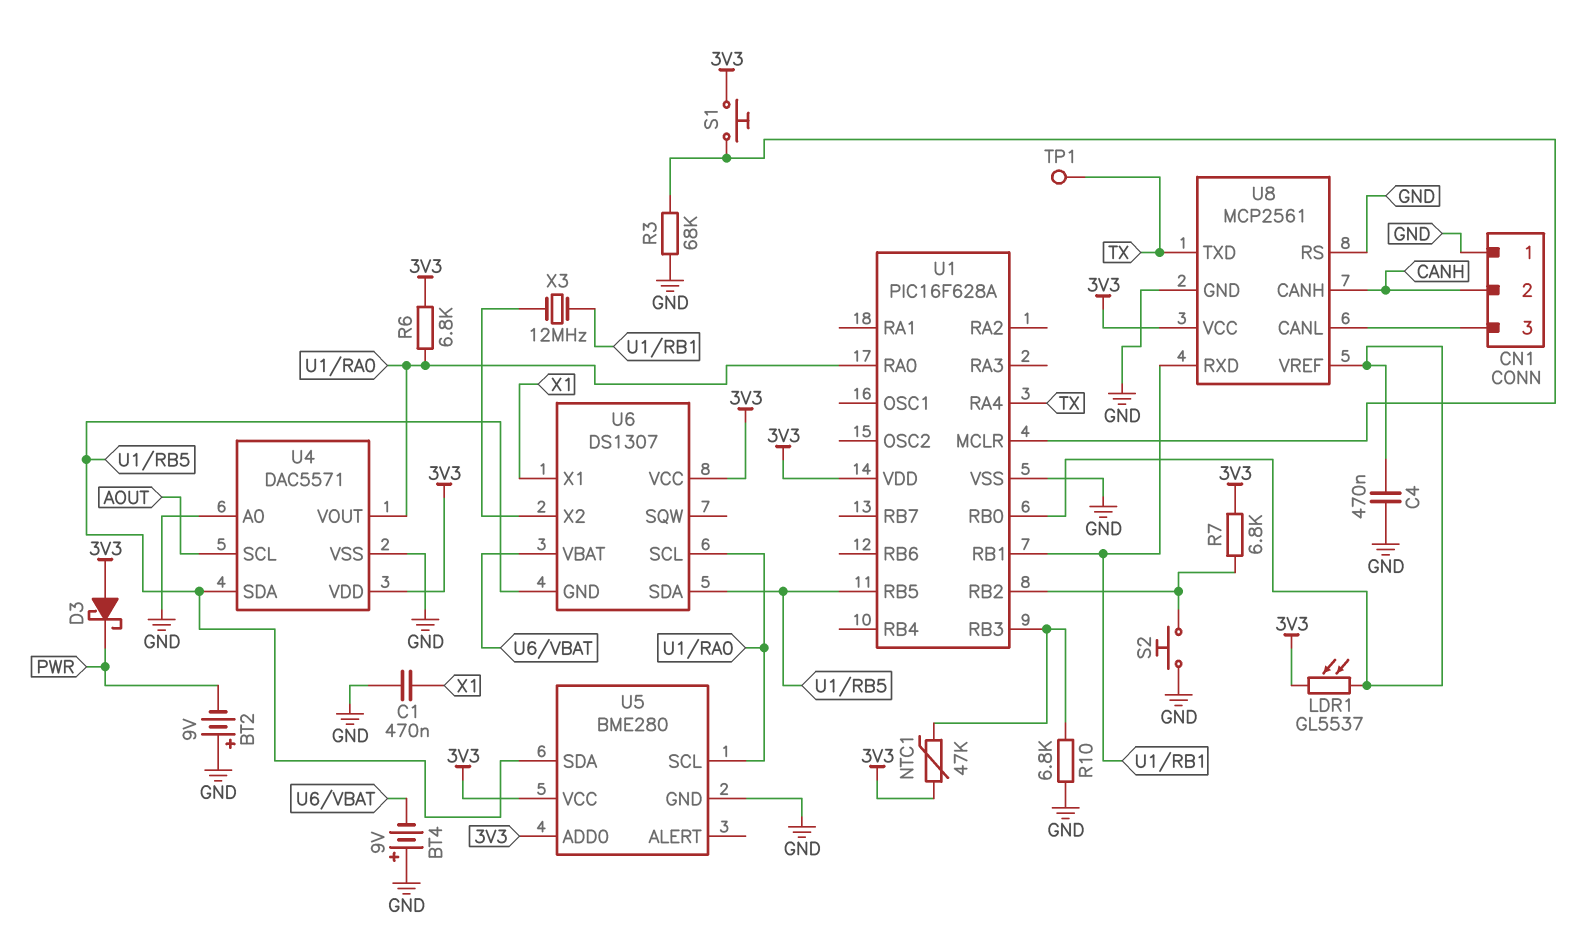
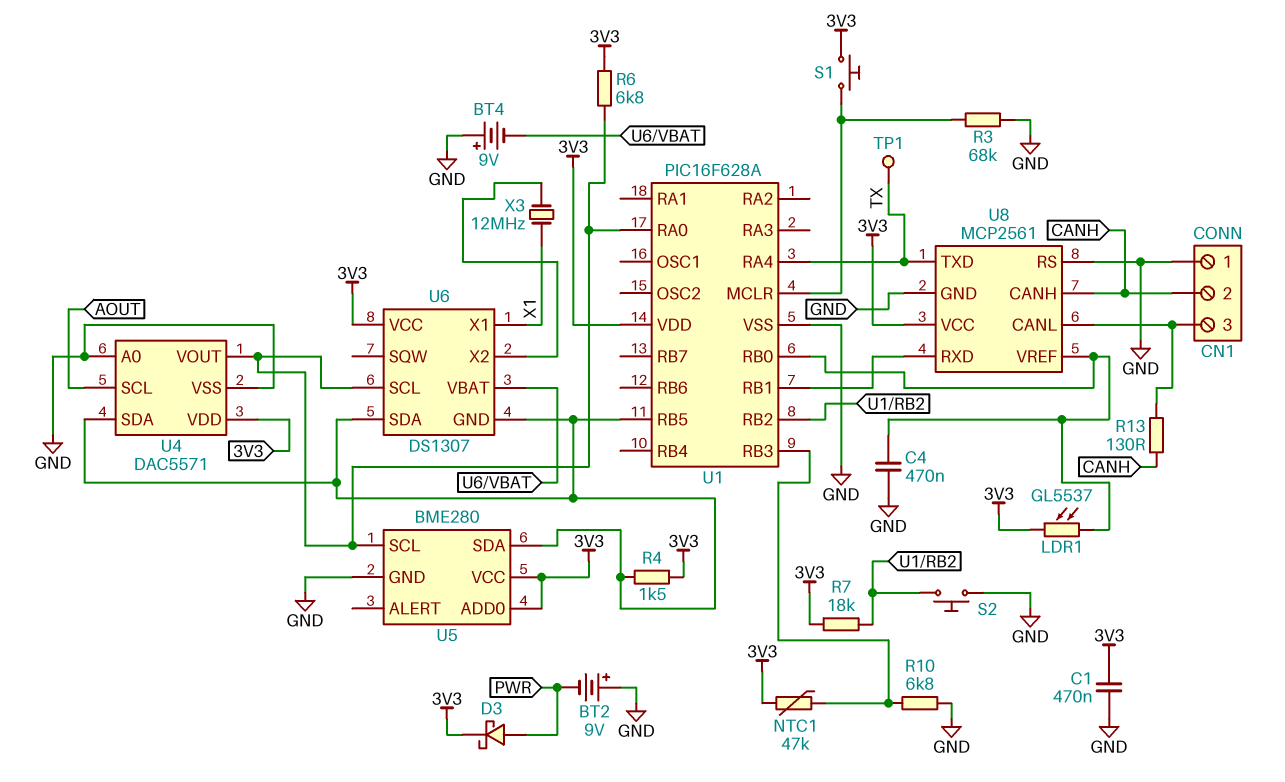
C1: 470nF (GND, X1) -> 470nF (3V3, GND)
D3: schottky (A 3V3, K PWR) -> schottky (A PWR, K 3V3)
R4: none -> 1.5k (3V3, U1/RB5)
R7: 6.8k (3V3, U1/RB2) -> 18k (3V3, U1/RB2)
R13: none -> 130 (CANH, CN1/3)
X3: 12MHz (U1/RB1, U6/X2) -> 12MHz (U6/X2, X1)

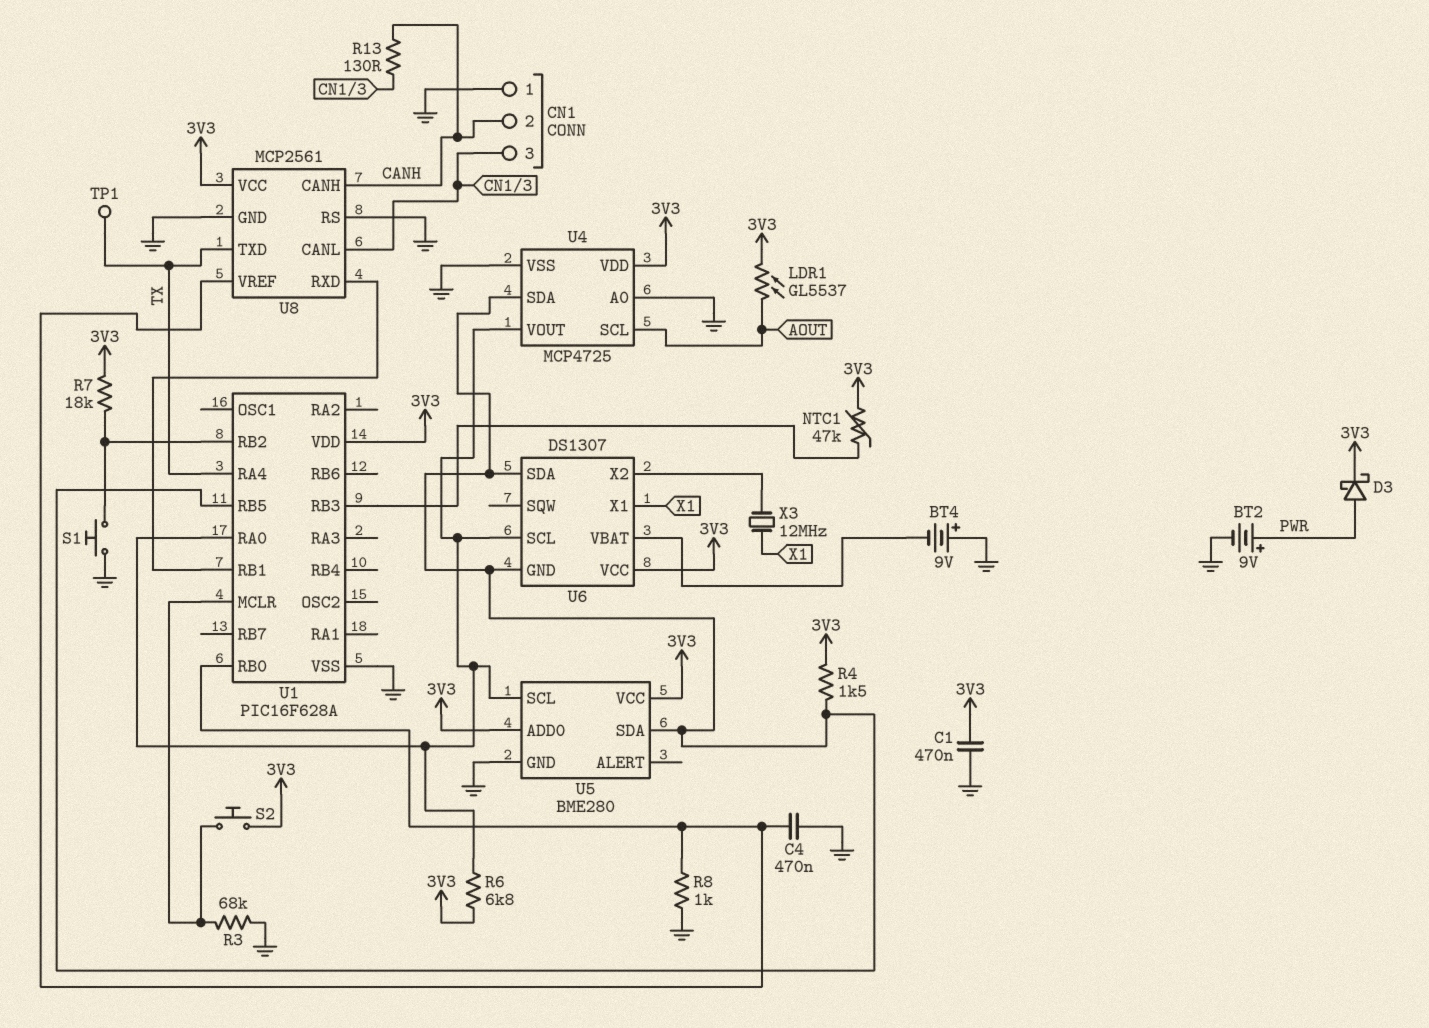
BT2: 9V (plus GND, minus PWR) -> 9V (plus PWR, minus GND)
LDR1: GL5537 (3V3, U1/RB0) -> GL5537 (3V3, AOUT)
R8: none -> 1k (GND, U1/RB0)
R10: 6.8k (GND, U1/RB3) -> none
S1: button (3V3, U1/MCLR) -> button (GND, U1/RB2)
S2: button (GND, U1/RB2) -> button (3V3, U1/MCLR)
U4: DAC5571 -> MCP4725

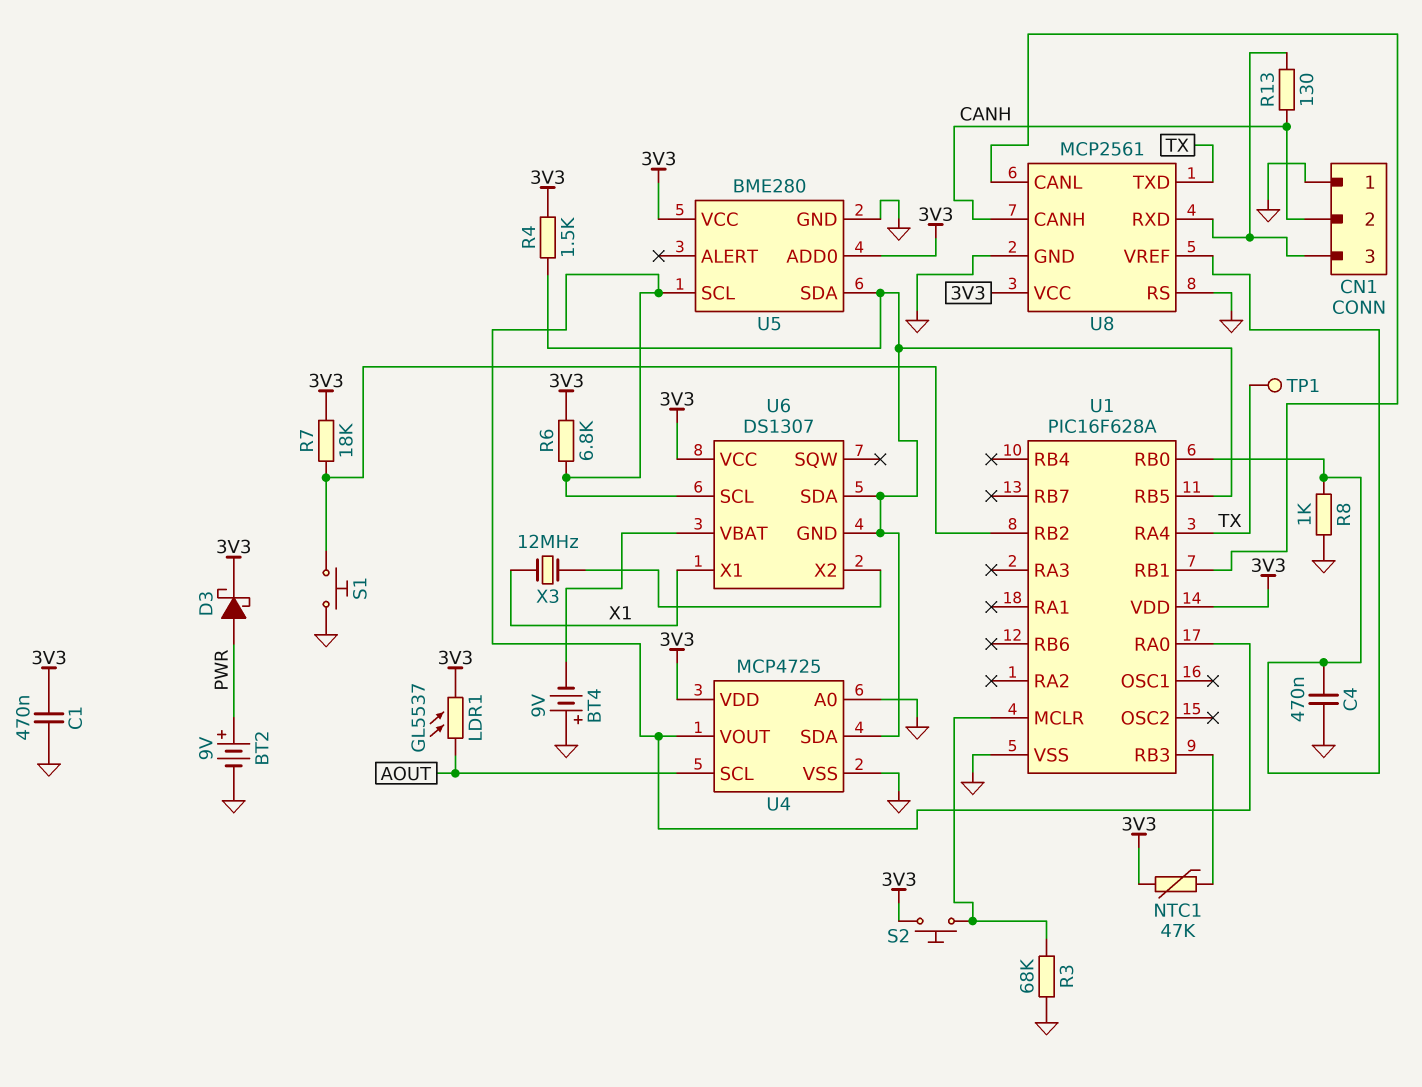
U8 pin CANL: CN1/3 -> U1/RB1
U8 pin RXD: U1/RB1 -> CN1/3

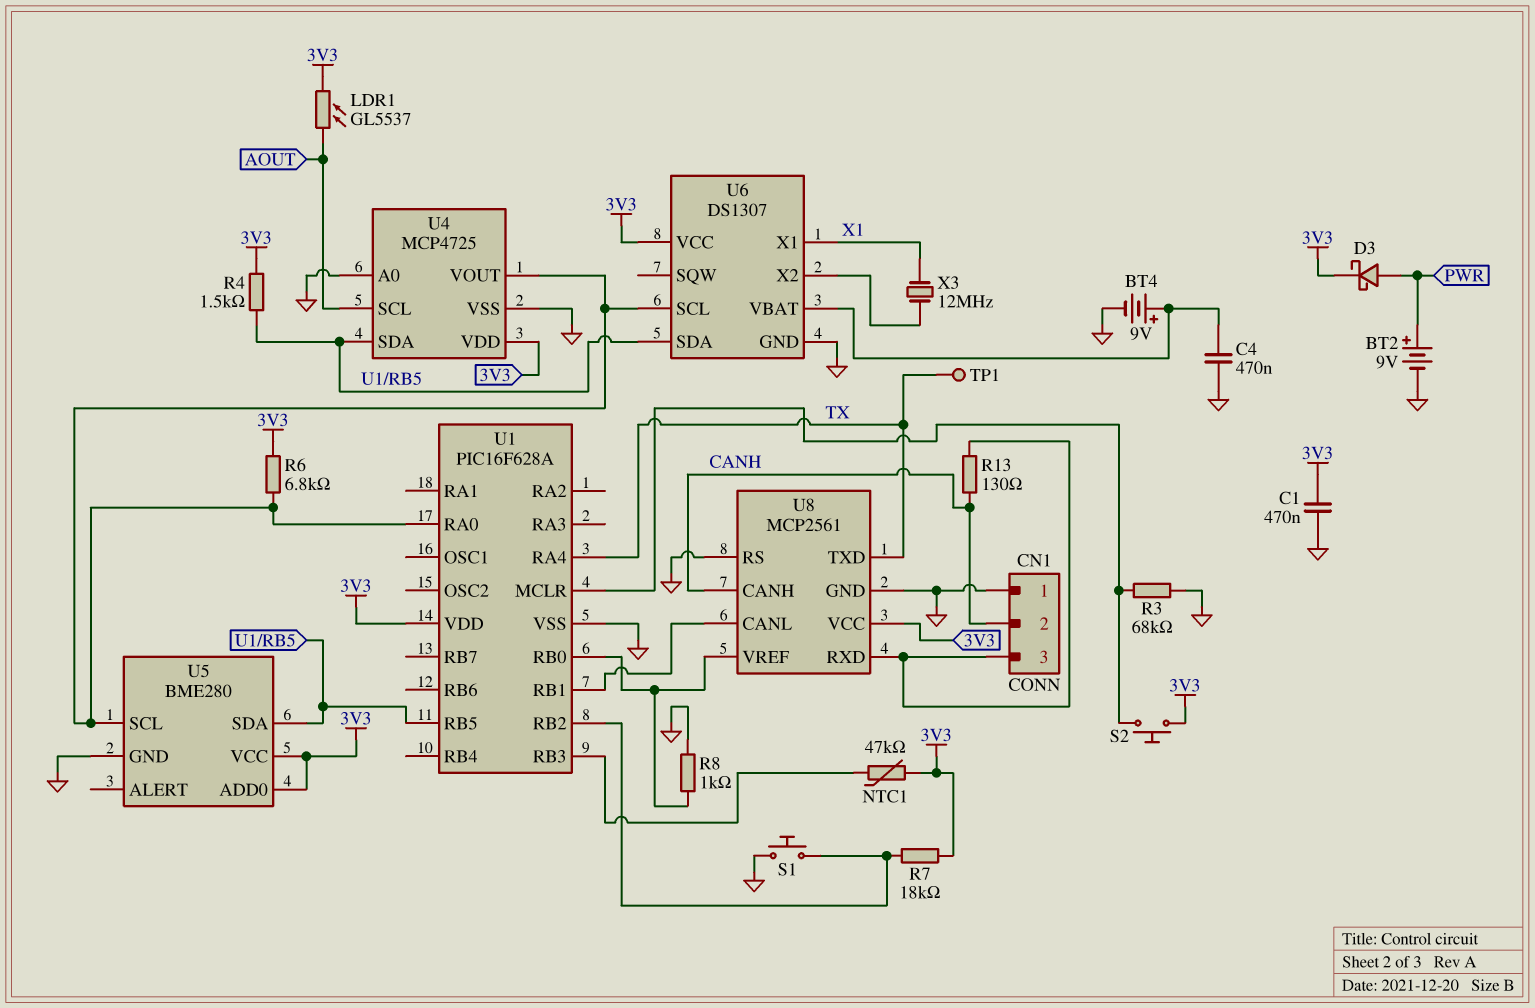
BT4: 9V (plus GND, minus U6/VBAT) -> 9V (plus U6/VBAT, minus GND)
C4: 470nF (GND, U1/RB0) -> 470nF (GND, U6/VBAT)
U6 pin GND: U1/RB5 -> GND

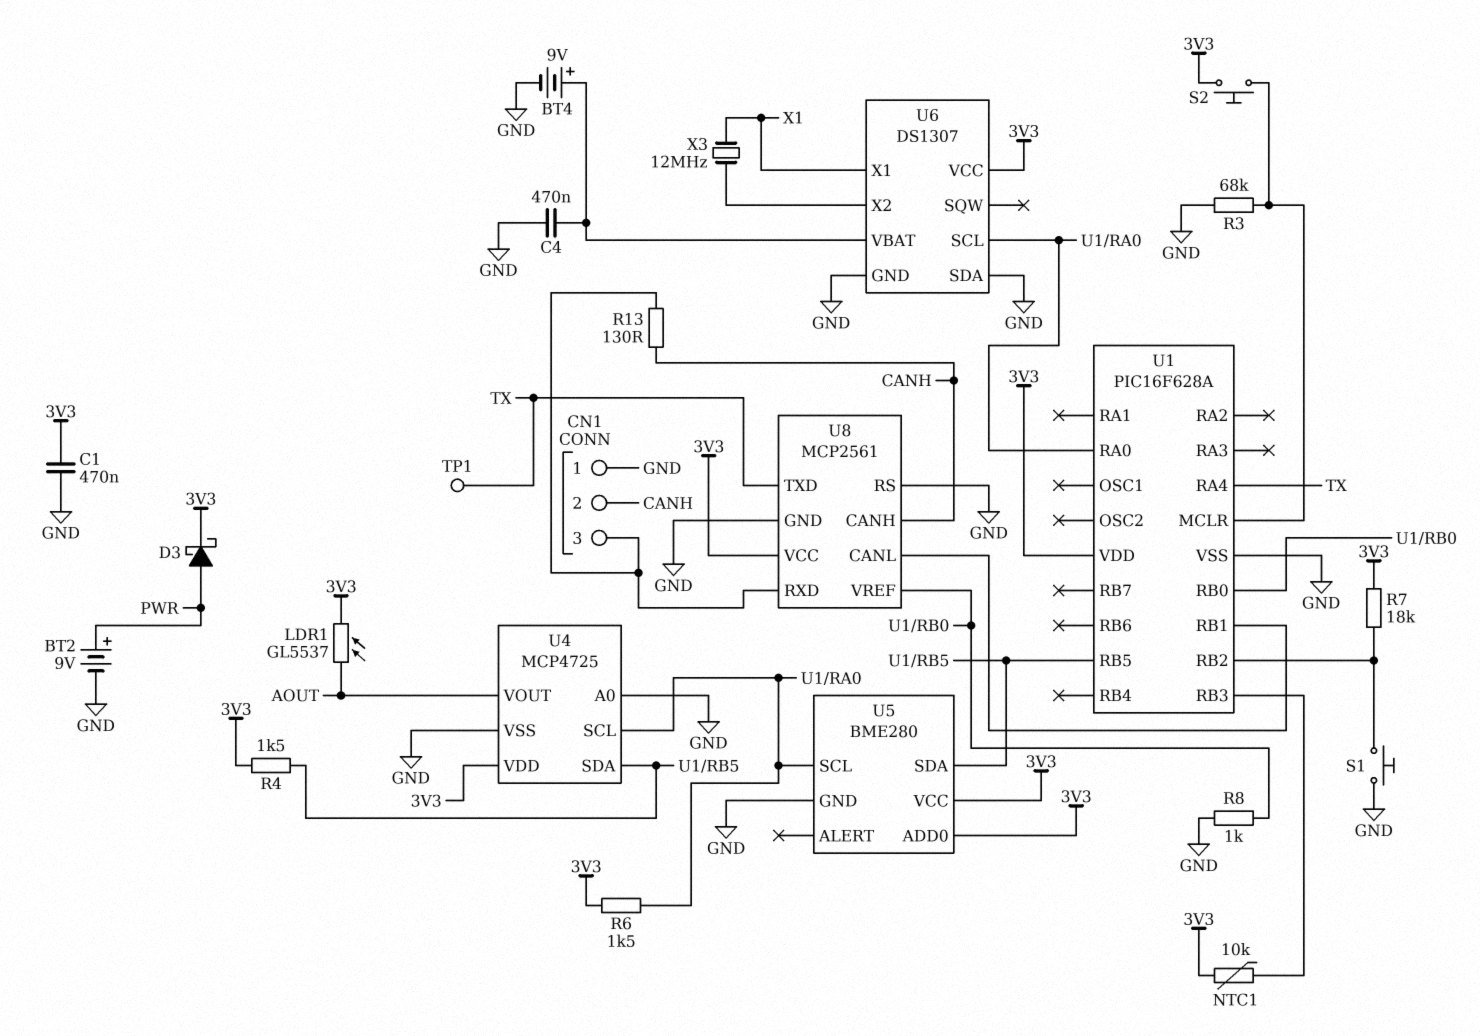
NTC1: 47k (3V3, U1/RB3) -> 10k (3V3, U1/RB3)
R6: 6.8k (3V3, U1/RA0) -> 1.5k (3V3, U1/RA0)
U4 pin SCL: AOUT -> U1/RA0
U4 pin VOUT: U1/RA0 -> AOUT
U6 pin SDA: U1/RB5 -> GND

